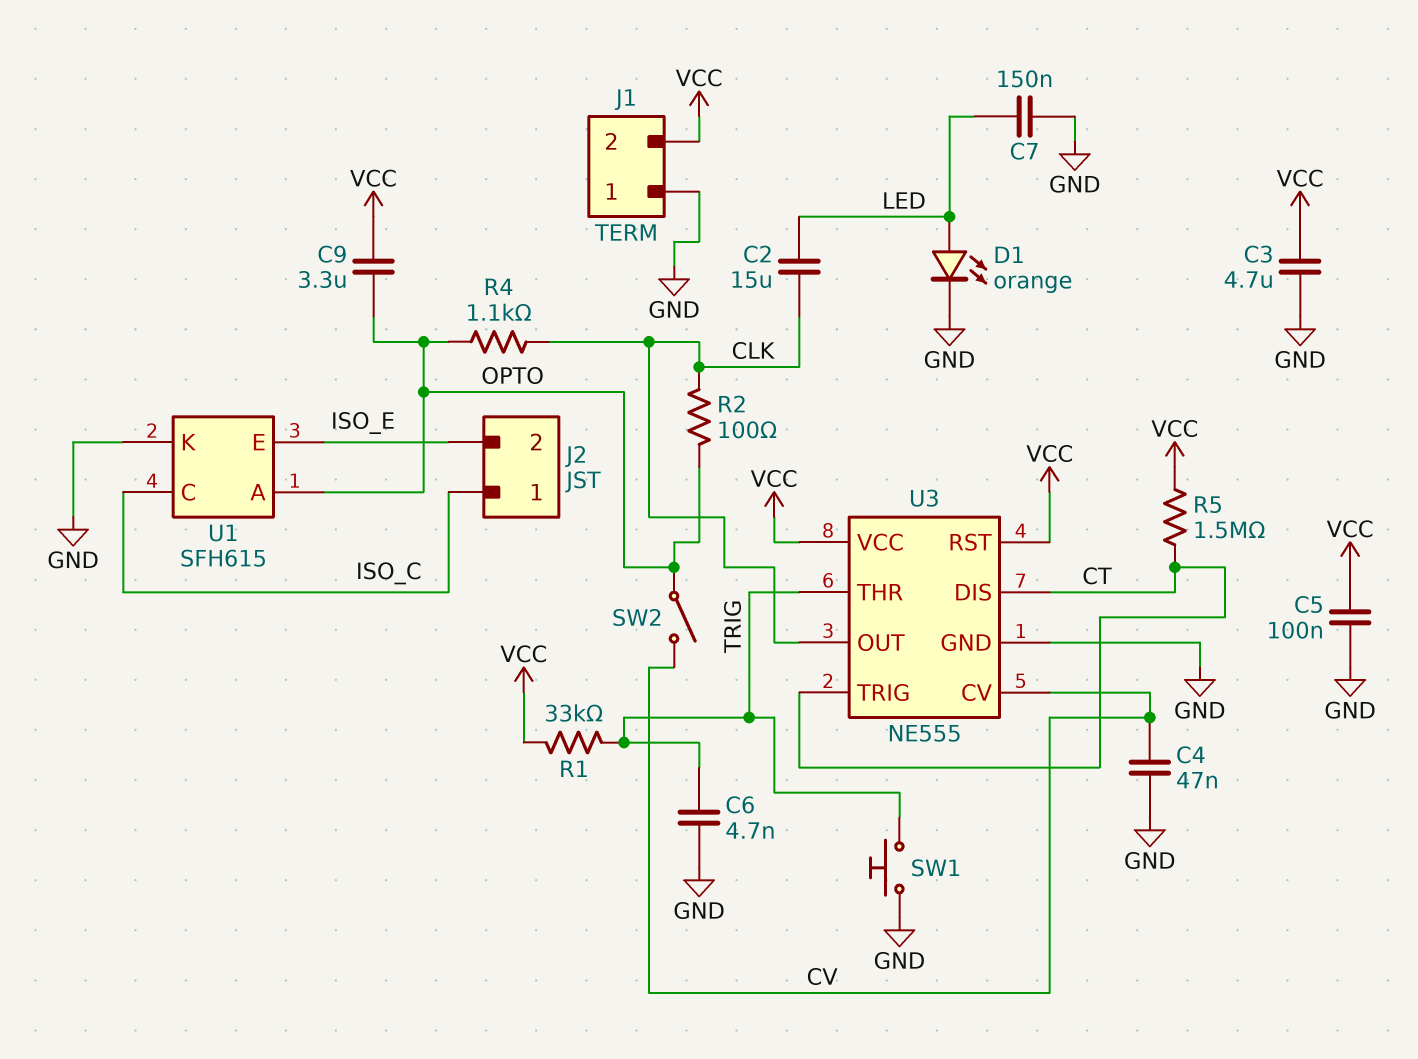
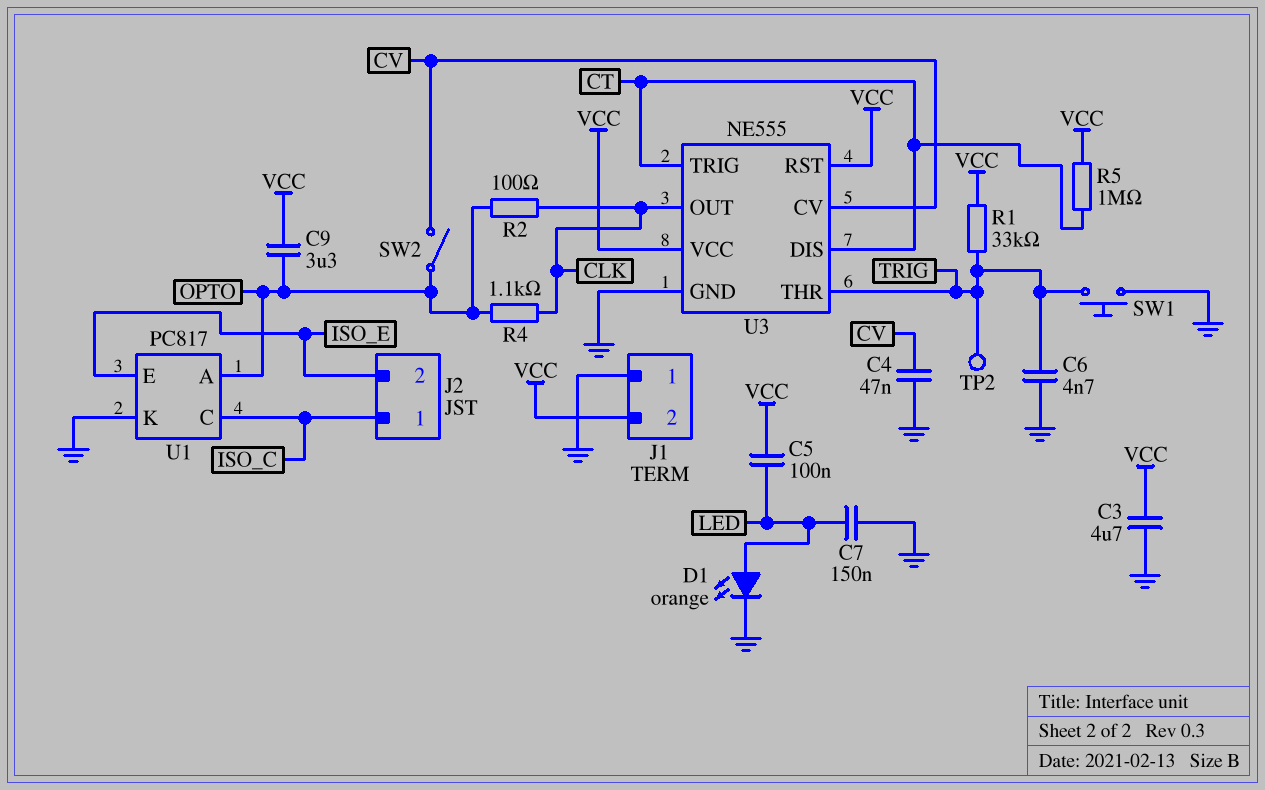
C2: 15uF (CLK, LED) -> none
C5: 100nF (GND, VCC) -> 100nF (LED, VCC)
R5: 1.5M (CT, VCC) -> 1M (CT, VCC)
TP2: none -> test point (TRIG)
U1: SFH615 -> PC817

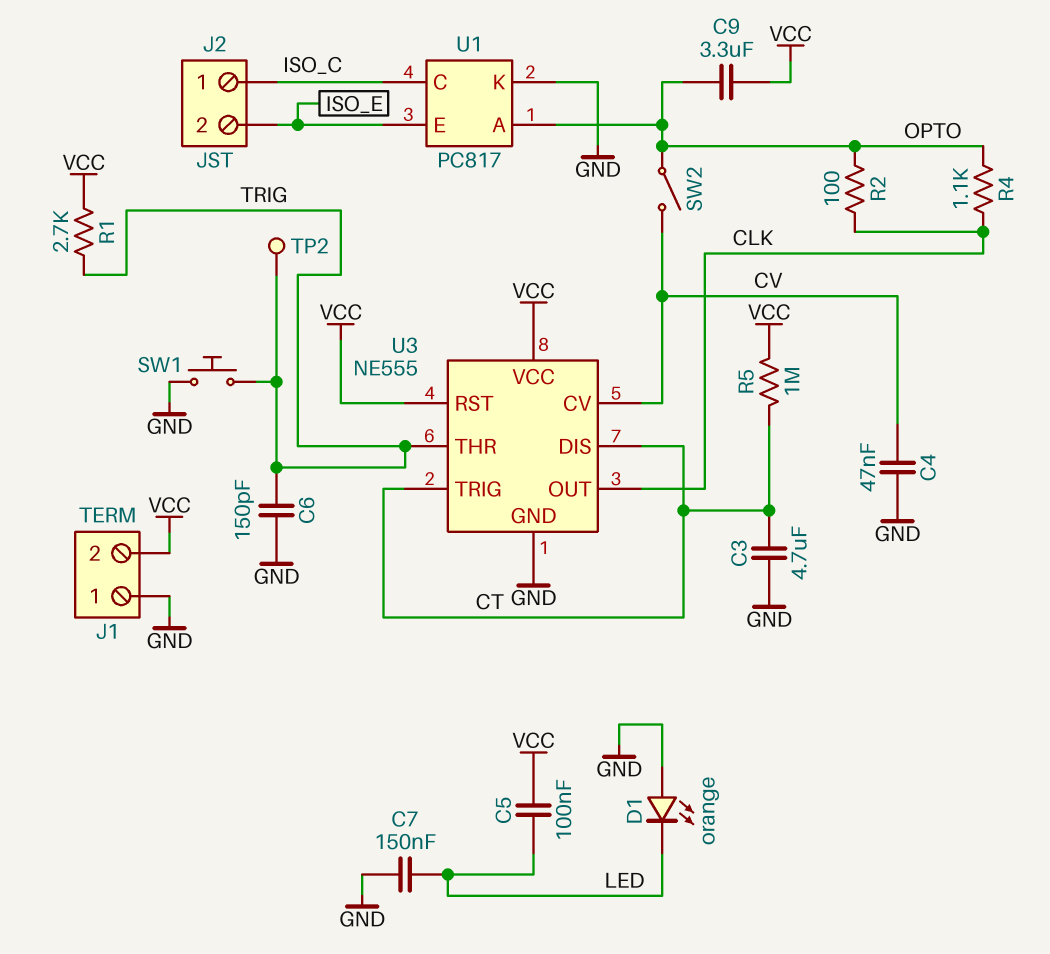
C3: 4.7uF (GND, VCC) -> 4.7uF (CT, GND)
C6: 4.7nF (GND, TRIG) -> 150pF (GND, TRIG)
D1: LED orange (A LED, K GND) -> LED orange (A GND, K LED)
R1: 33k (TRIG, VCC) -> 2.7k (TRIG, VCC)

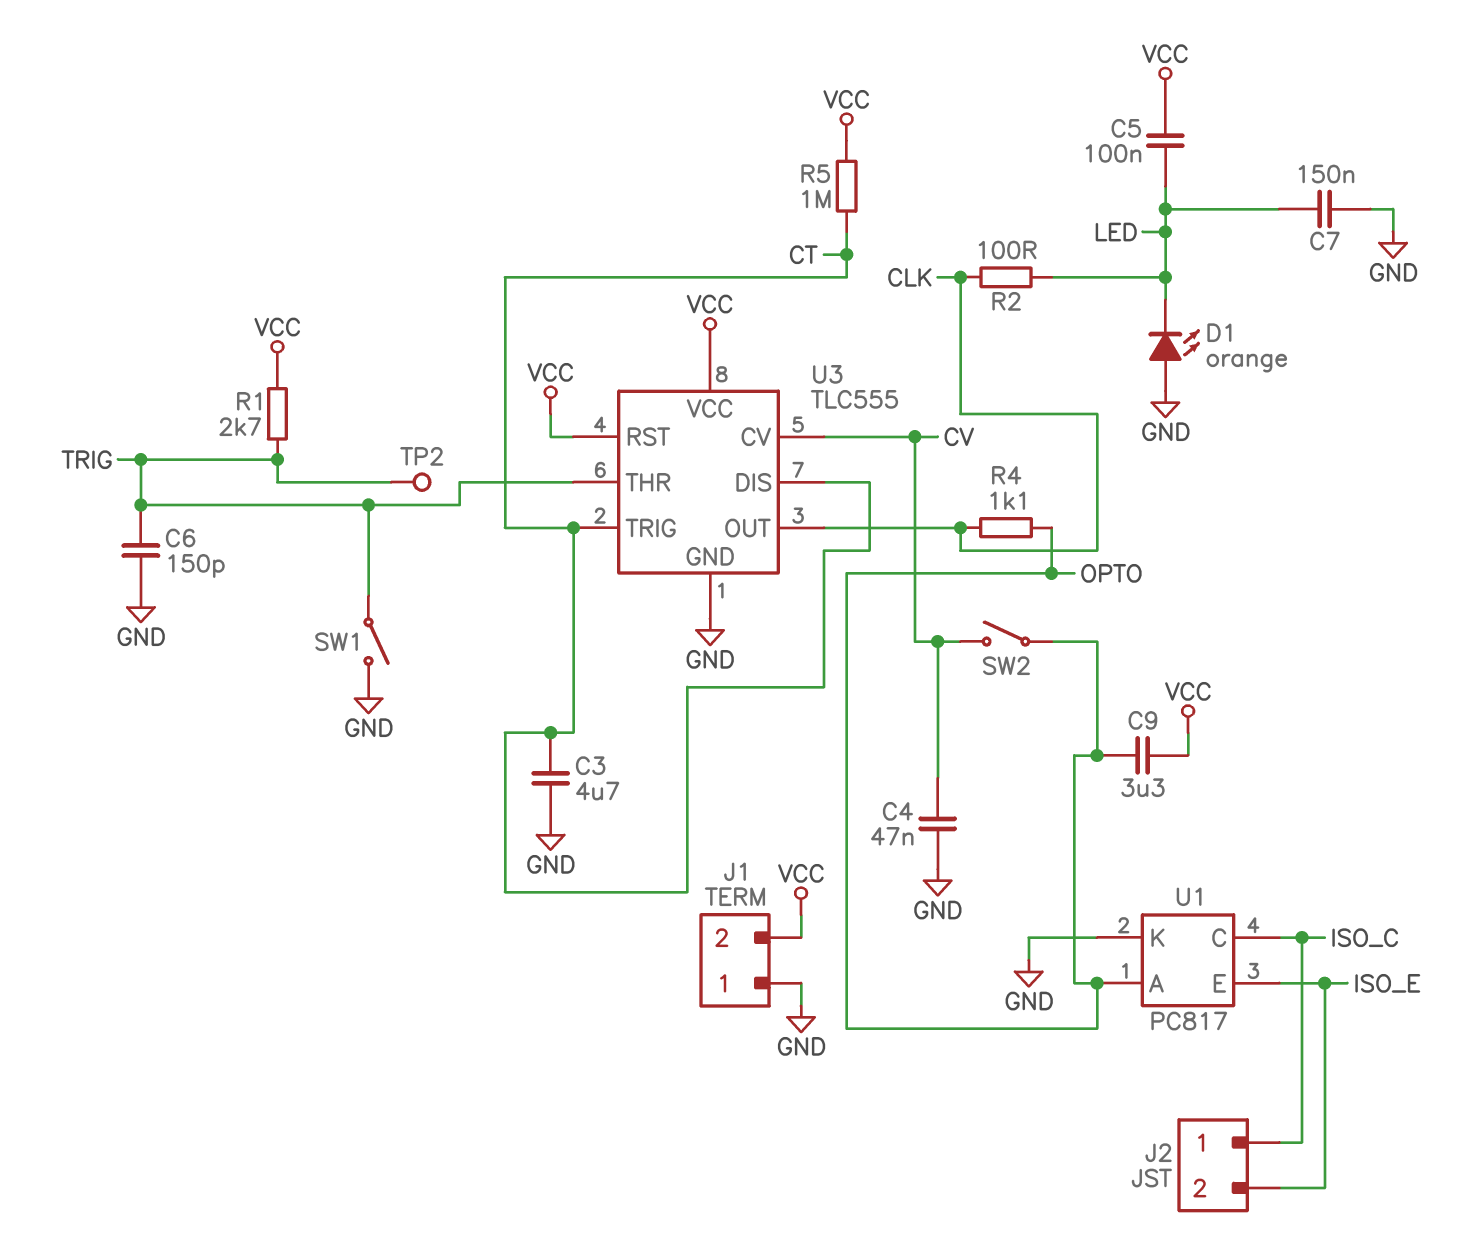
R2: 100 (CLK, OPTO) -> 100 (CLK, LED)
SW1: button (GND, TRIG) -> switch (GND, TRIG)
U3: NE555 -> TLC555

